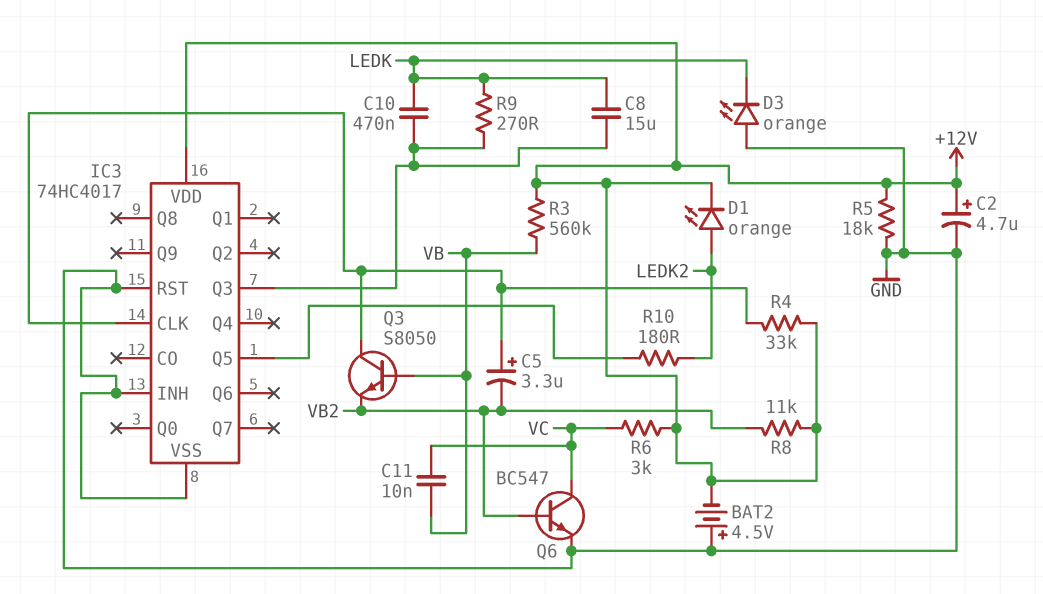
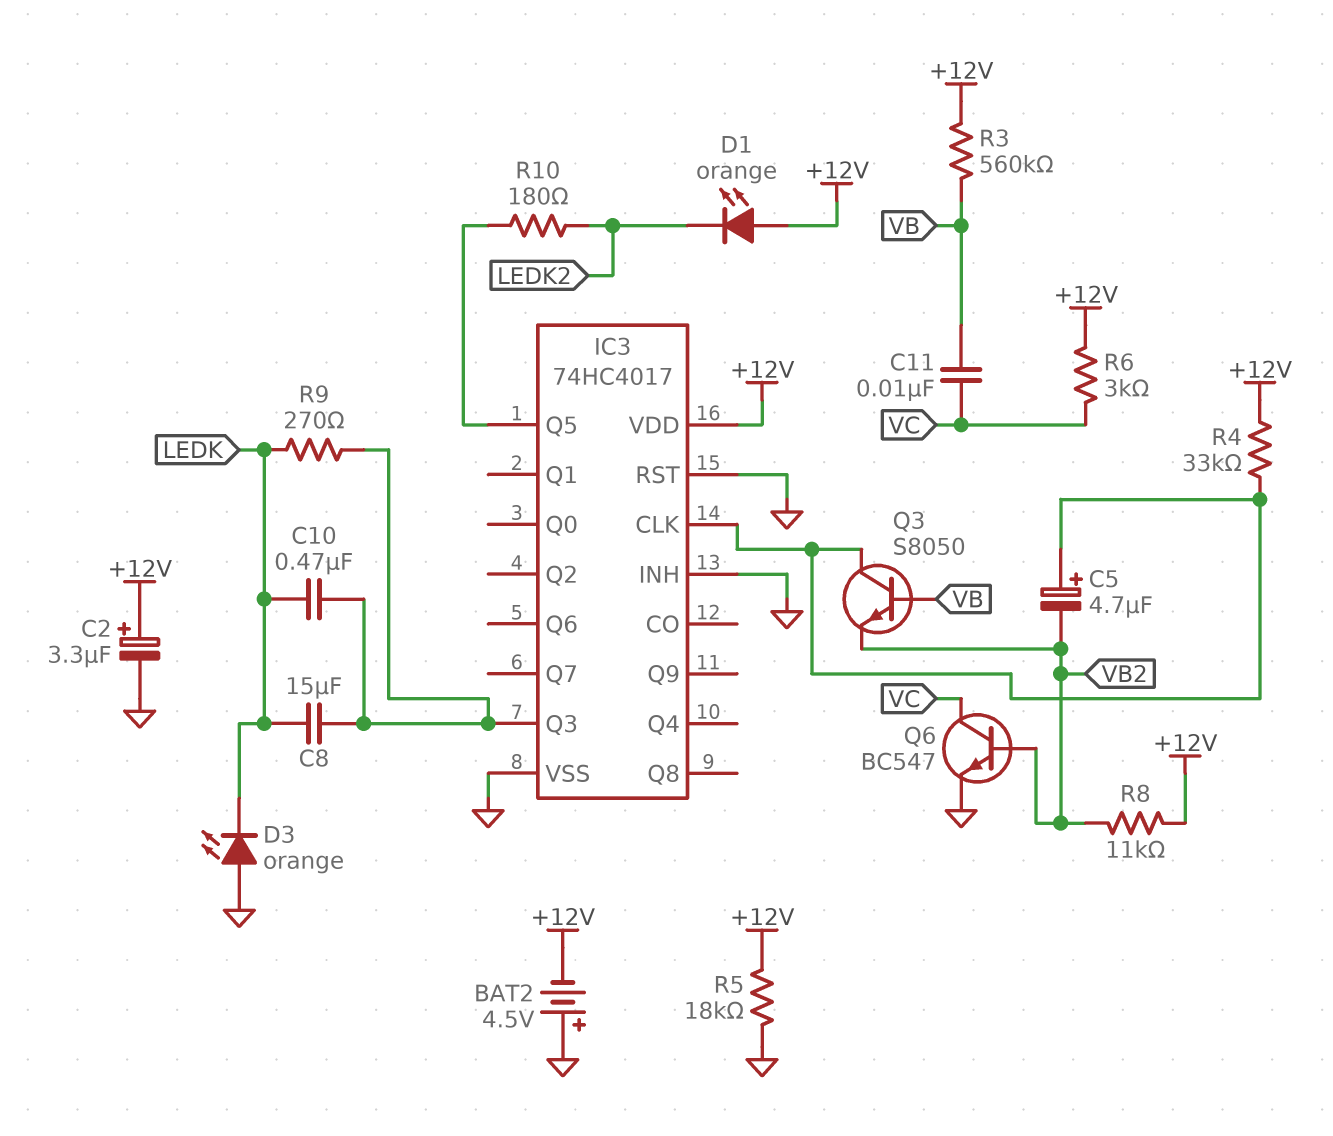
C2: 4.7uF (plus +12V, minus GND) -> 3.3uF (plus +12V, minus GND)
C5: 3.3uF (plus IC3/CLK, minus VB2) -> 4.7uF (plus IC3/CLK, minus VB2)
D1: LED orange (A LEDK2, K +12V) -> LED orange (A +12V, K LEDK2)

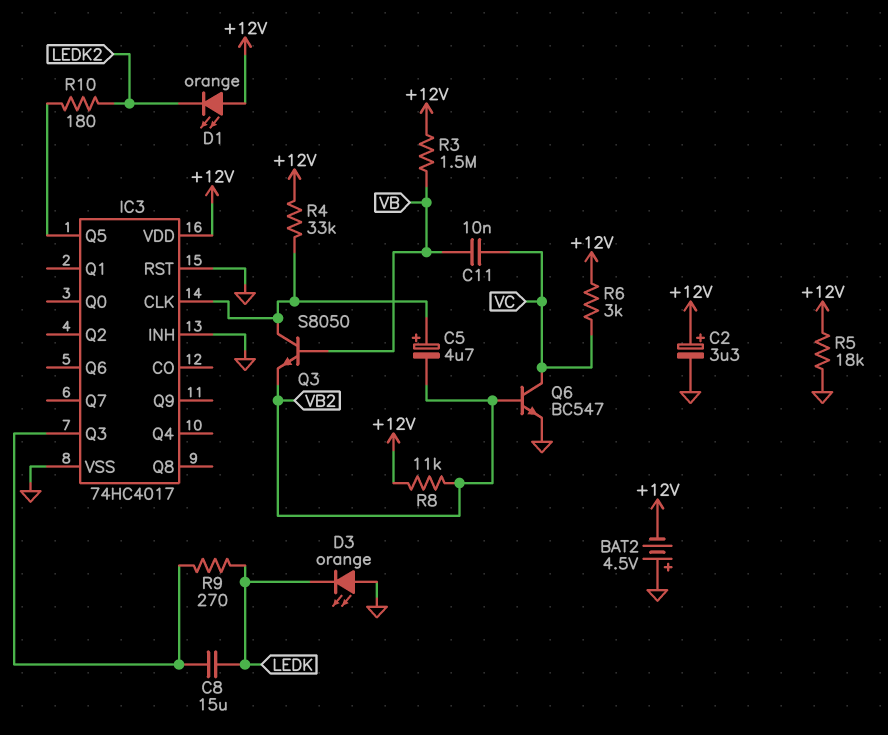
C10: 470nF (IC3/Q3, LEDK) -> none
R3: 560k (+12V, VB) -> 1.5M (+12V, VB)

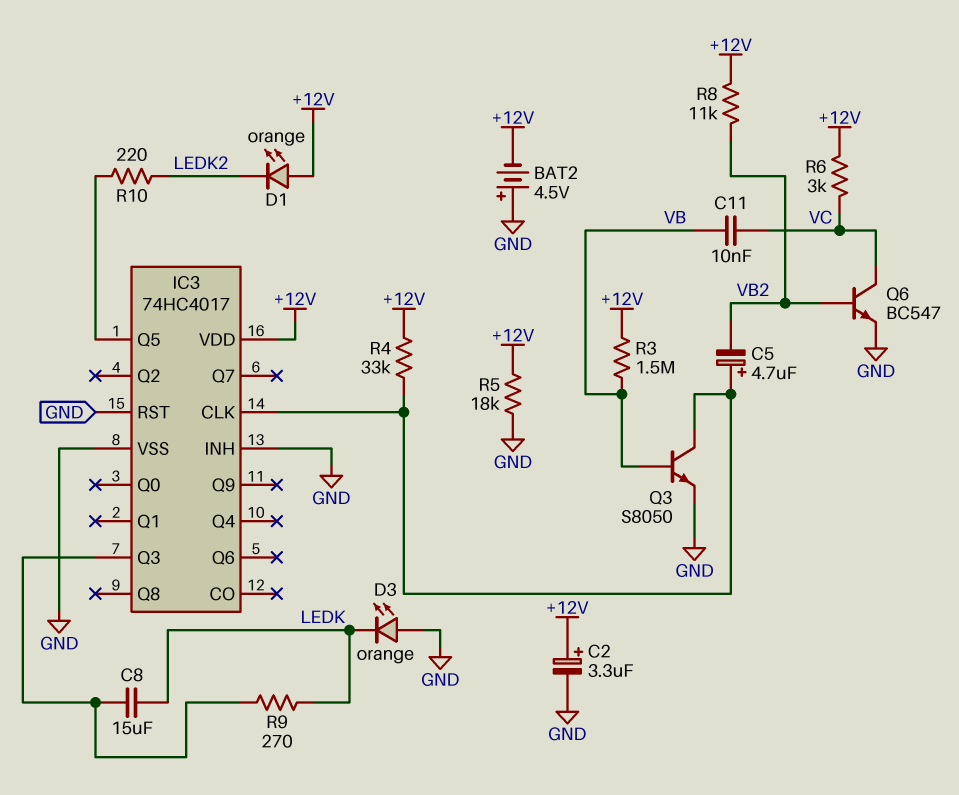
Q3: NPN S8050 (B VB, C IC3/CLK, E VB2) -> NPN S8050 (B VB, C IC3/CLK, E GND)
R10: 180 (IC3/Q5, LEDK2) -> 220 (IC3/Q5, LEDK2)

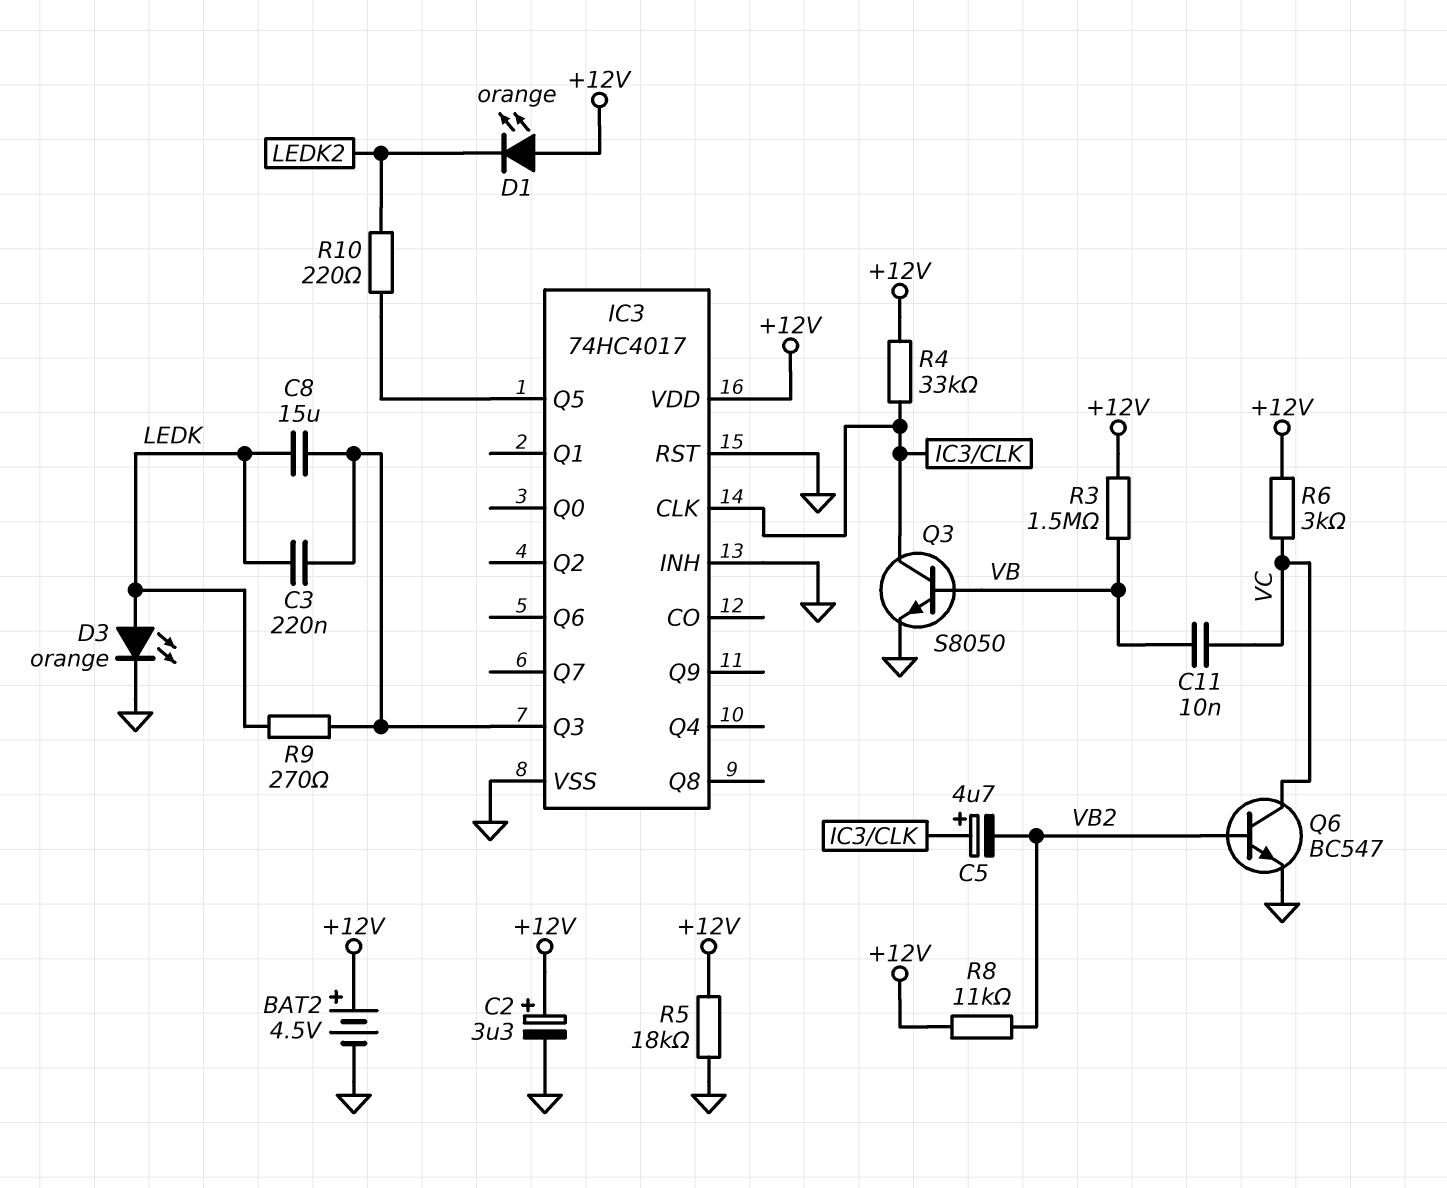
BAT2: 4.5V (plus GND, minus +12V) -> 4.5V (plus +12V, minus GND)
C3: none -> 220nF (IC3/Q3, LEDK)
D3: LED orange (A GND, K LEDK) -> LED orange (A LEDK, K GND)

